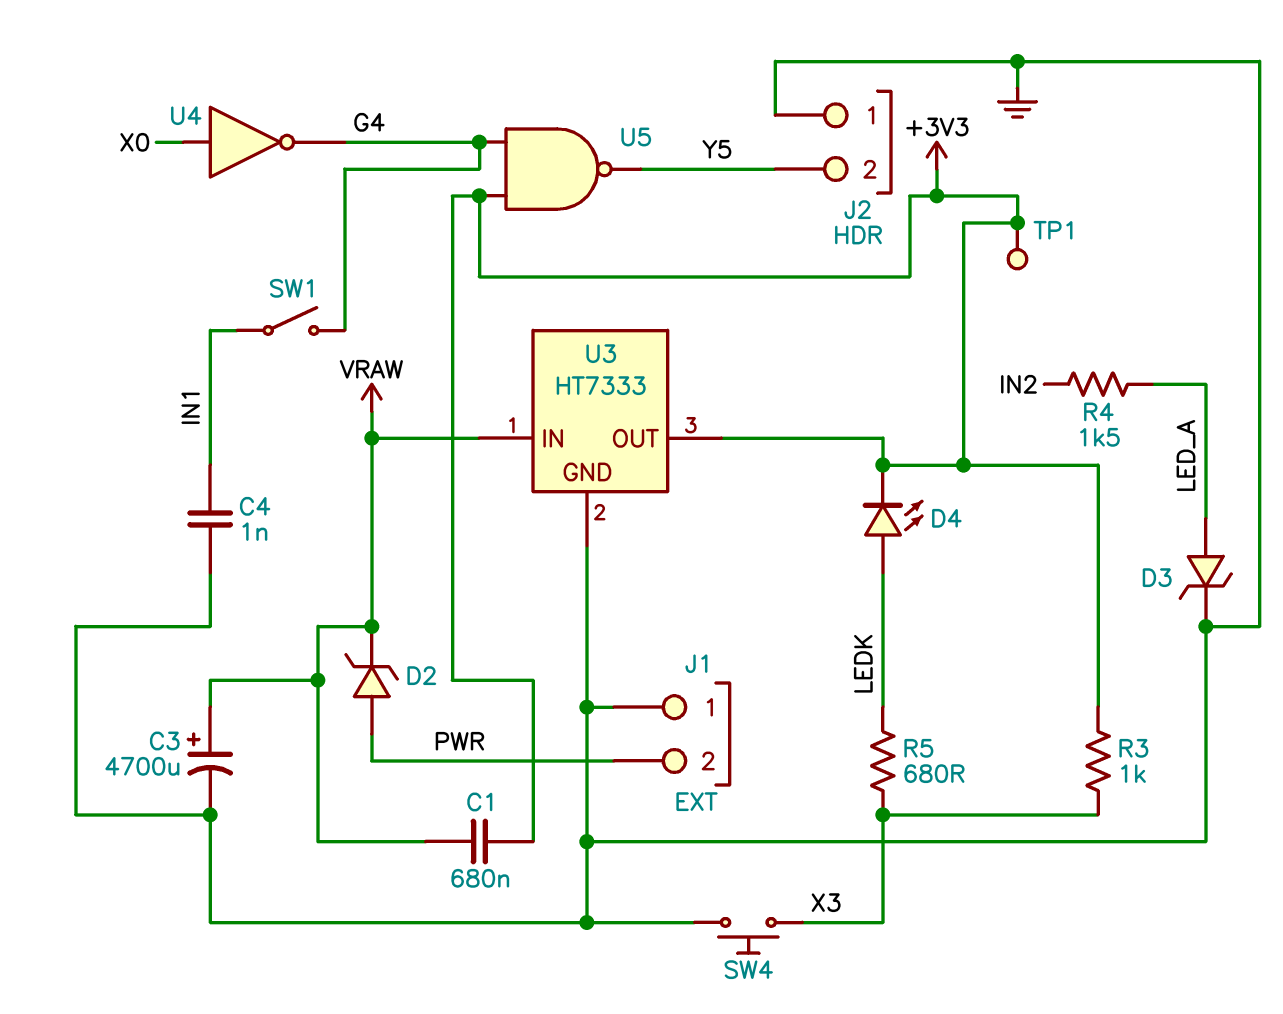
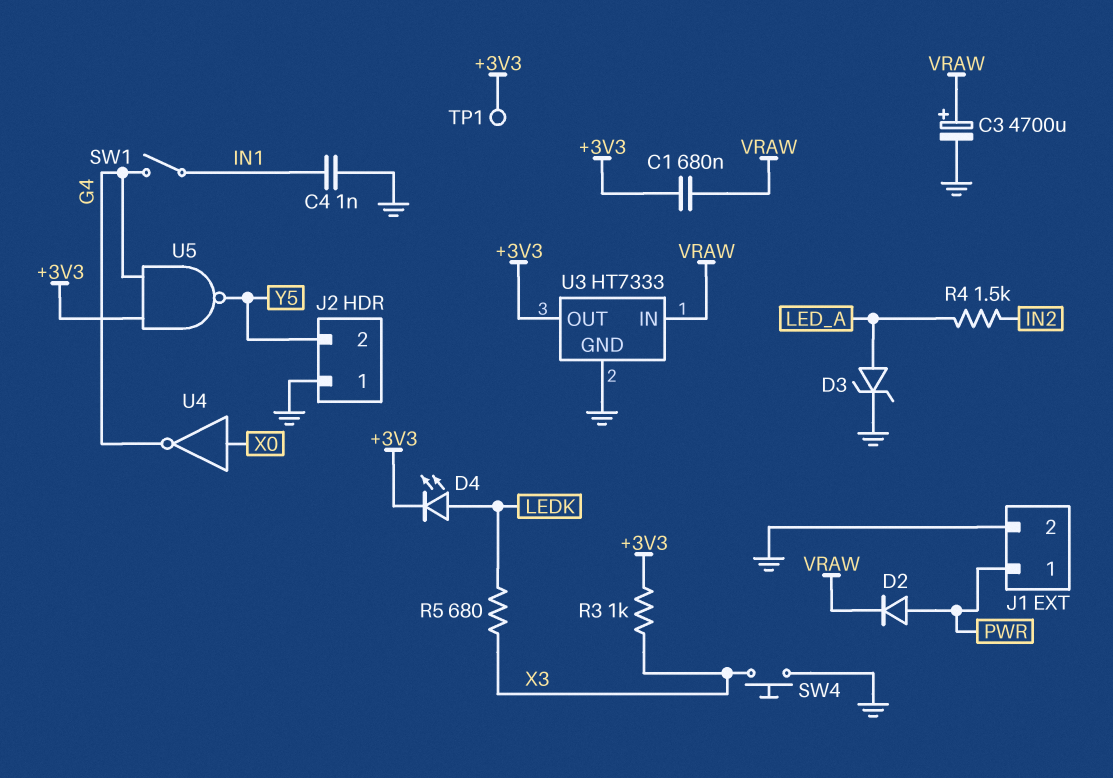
D2: zener (A PWR, K VRAW) -> diode (A PWR, K VRAW)
J1 pin 1: GND -> PWR
J1 pin 2: PWR -> GND

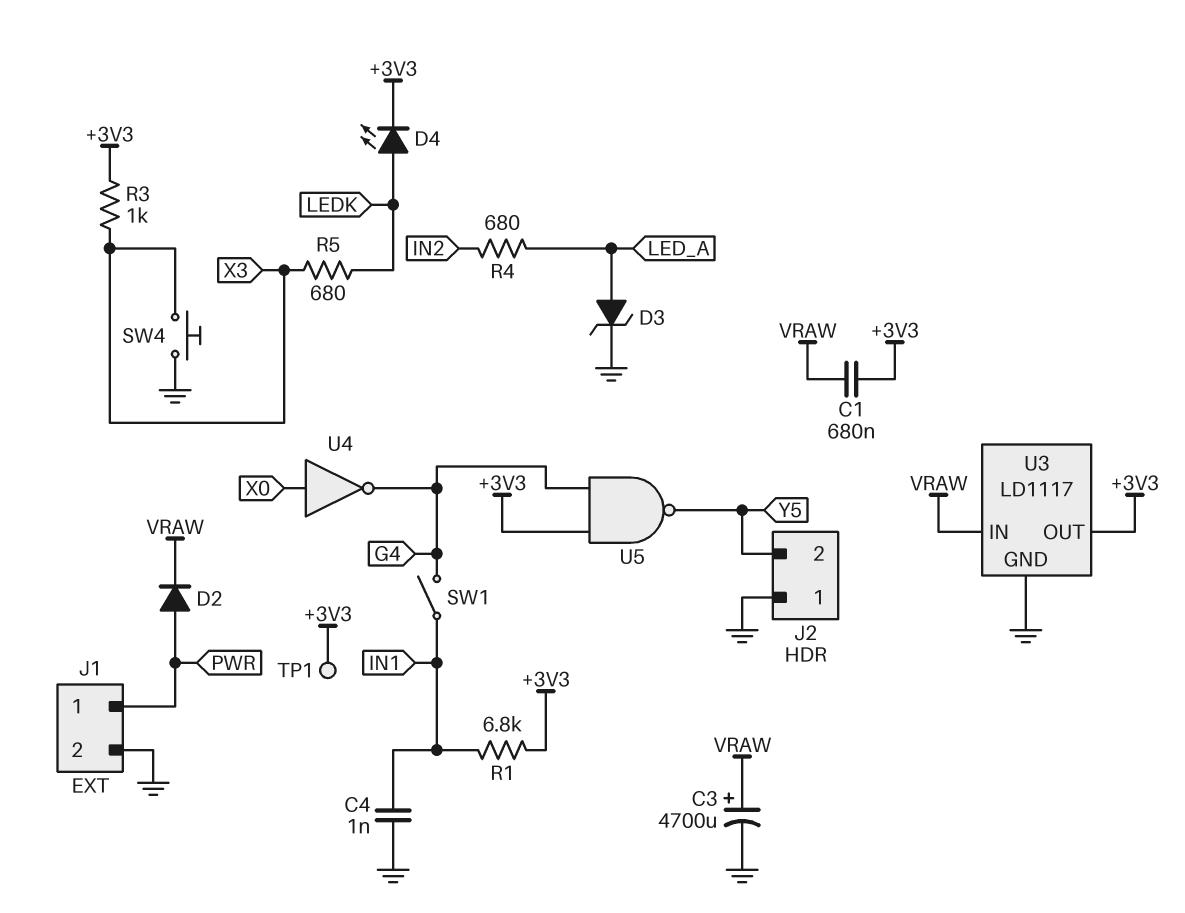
R1: none -> 6.8k (+3V3, IN1)
R4: 1.5k (IN2, LED_A) -> 680 (IN2, LED_A)
U3: HT7333 -> LD1117

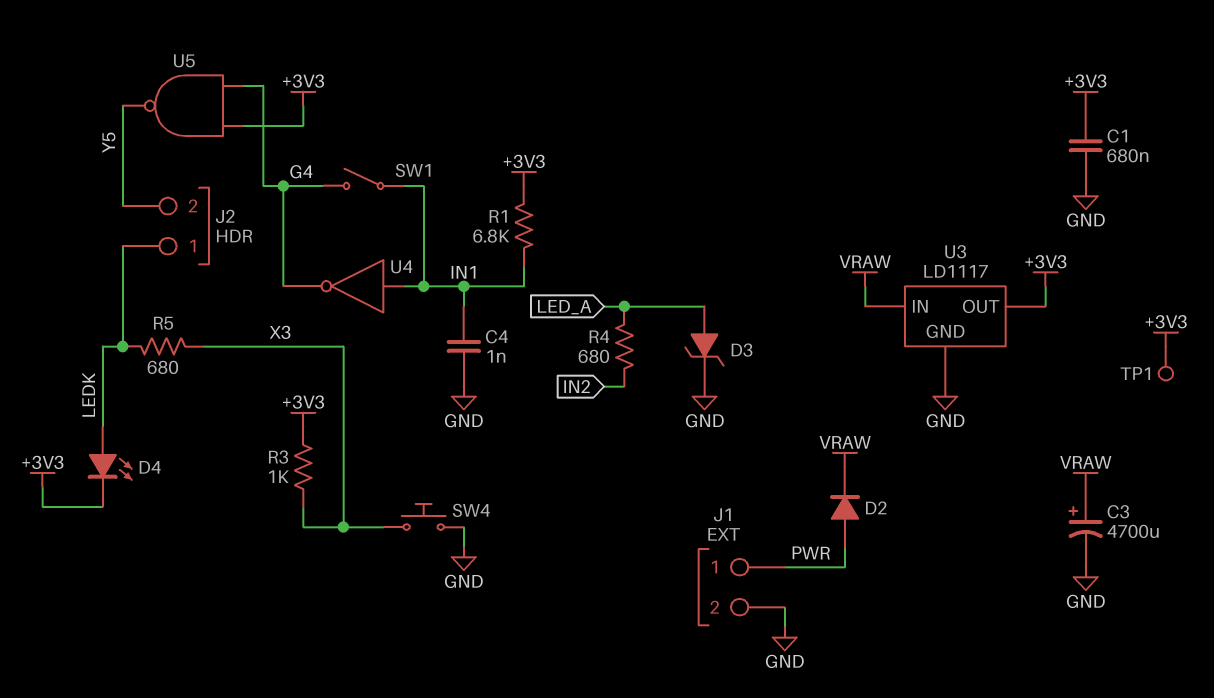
C1: 680nF (+3V3, VRAW) -> 680nF (+3V3, GND)
J2 pin 1: GND -> LEDK
U4: NOT (in X0, out G4) -> NOT (in IN1, out G4)

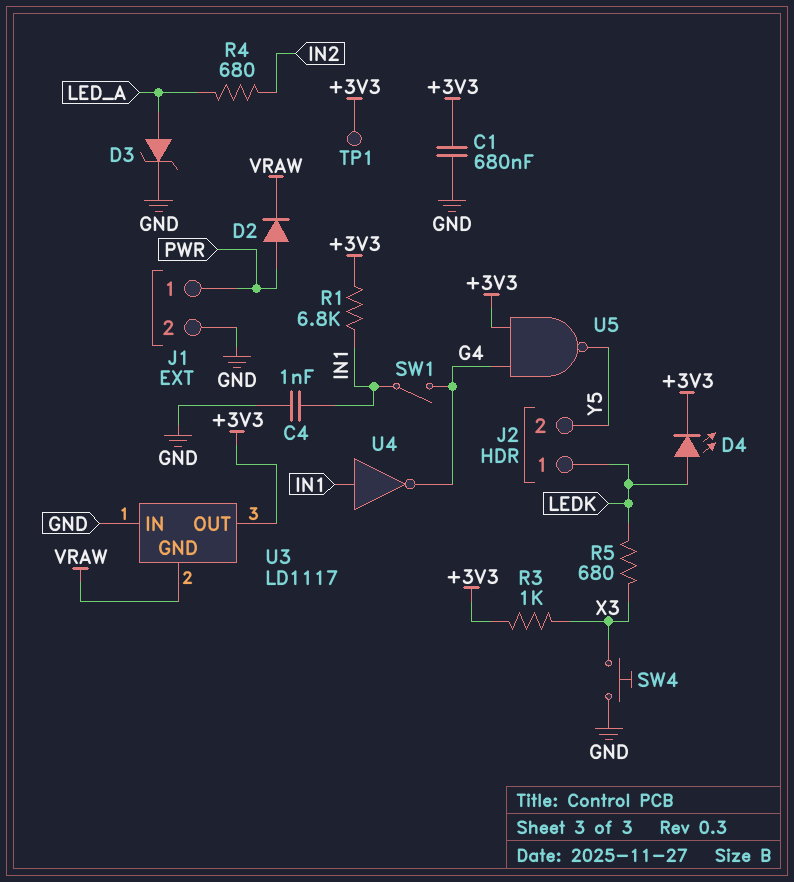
C3: 4700uF (plus VRAW, minus GND) -> none
U3 pin GND: GND -> VRAW
U3 pin IN: VRAW -> GND

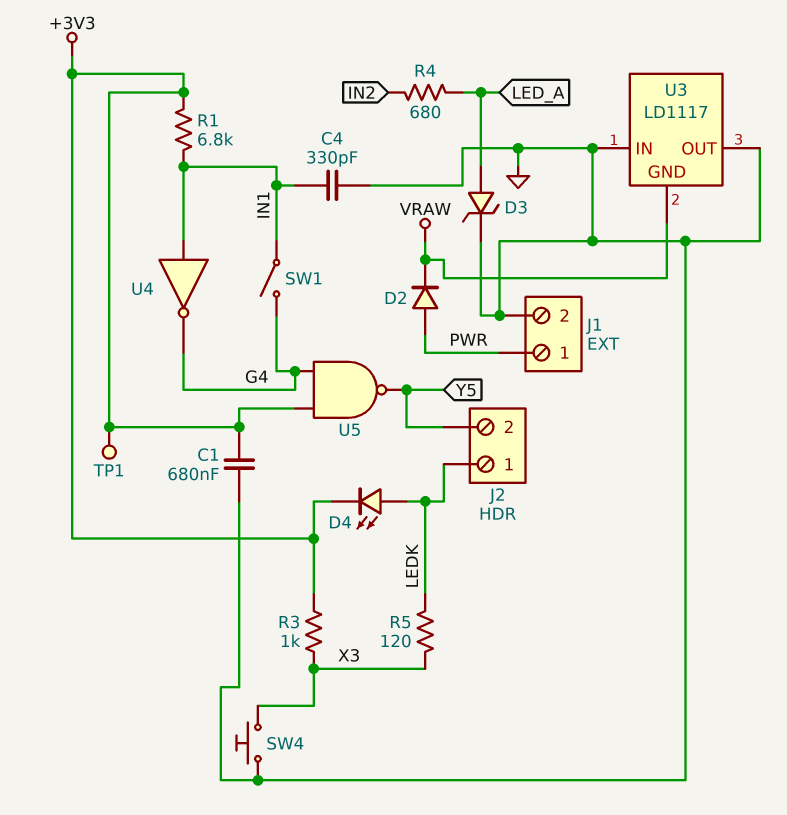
C4: 1nF (GND, IN1) -> 330pF (GND, IN1)
R5: 680 (LEDK, X3) -> 120 (LEDK, X3)
U3 pin OUT: +3V3 -> GND

